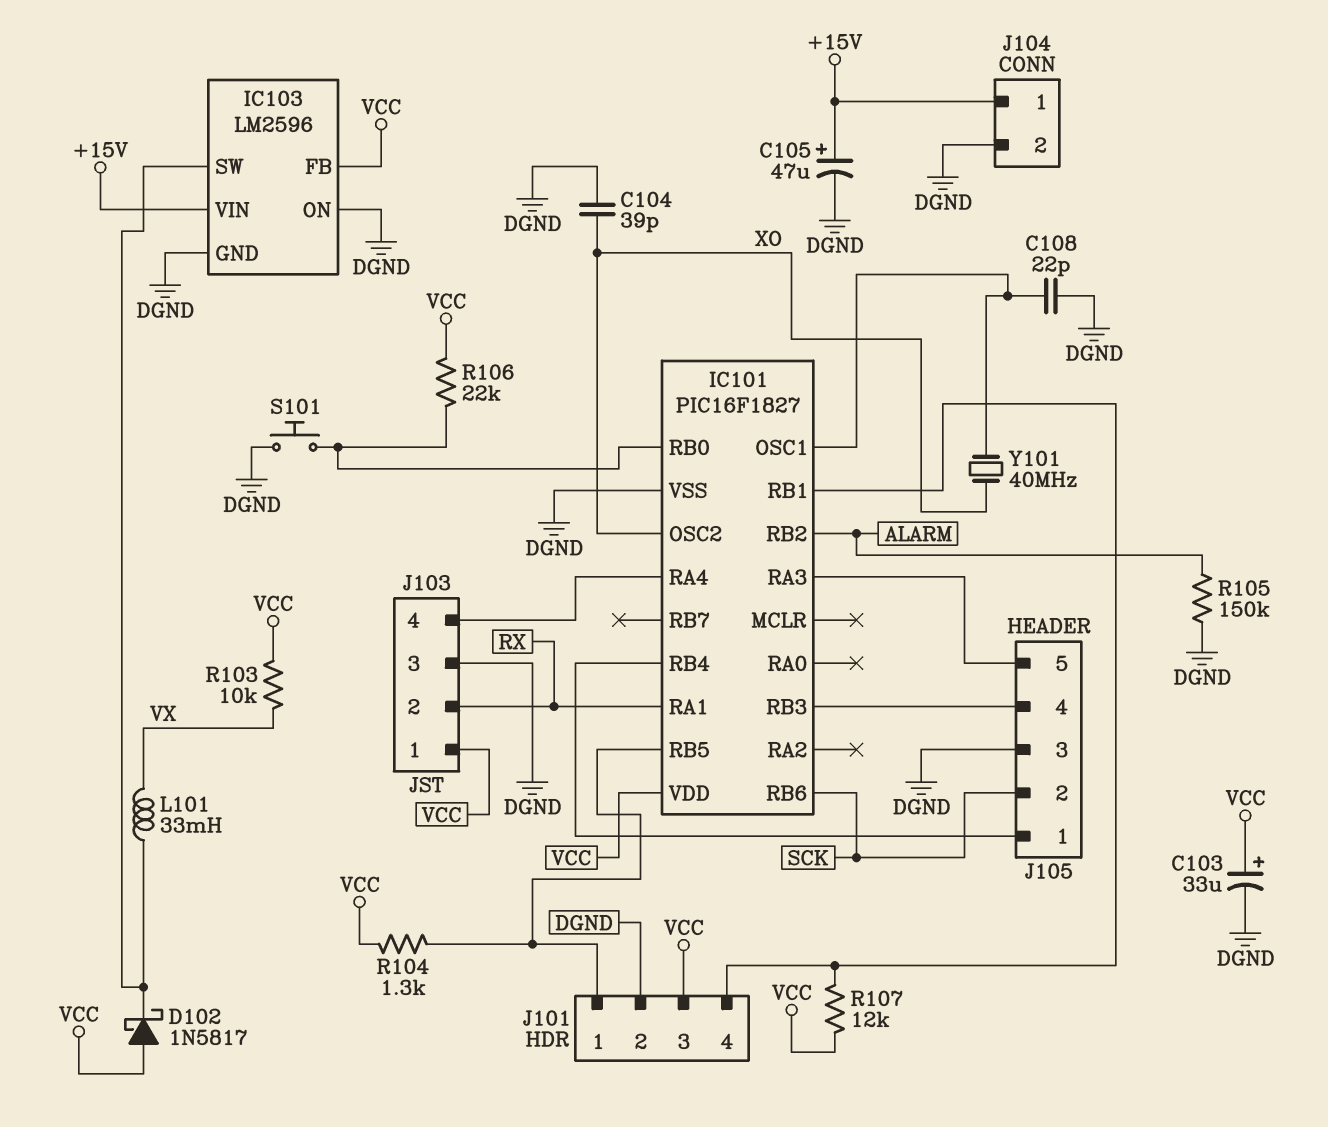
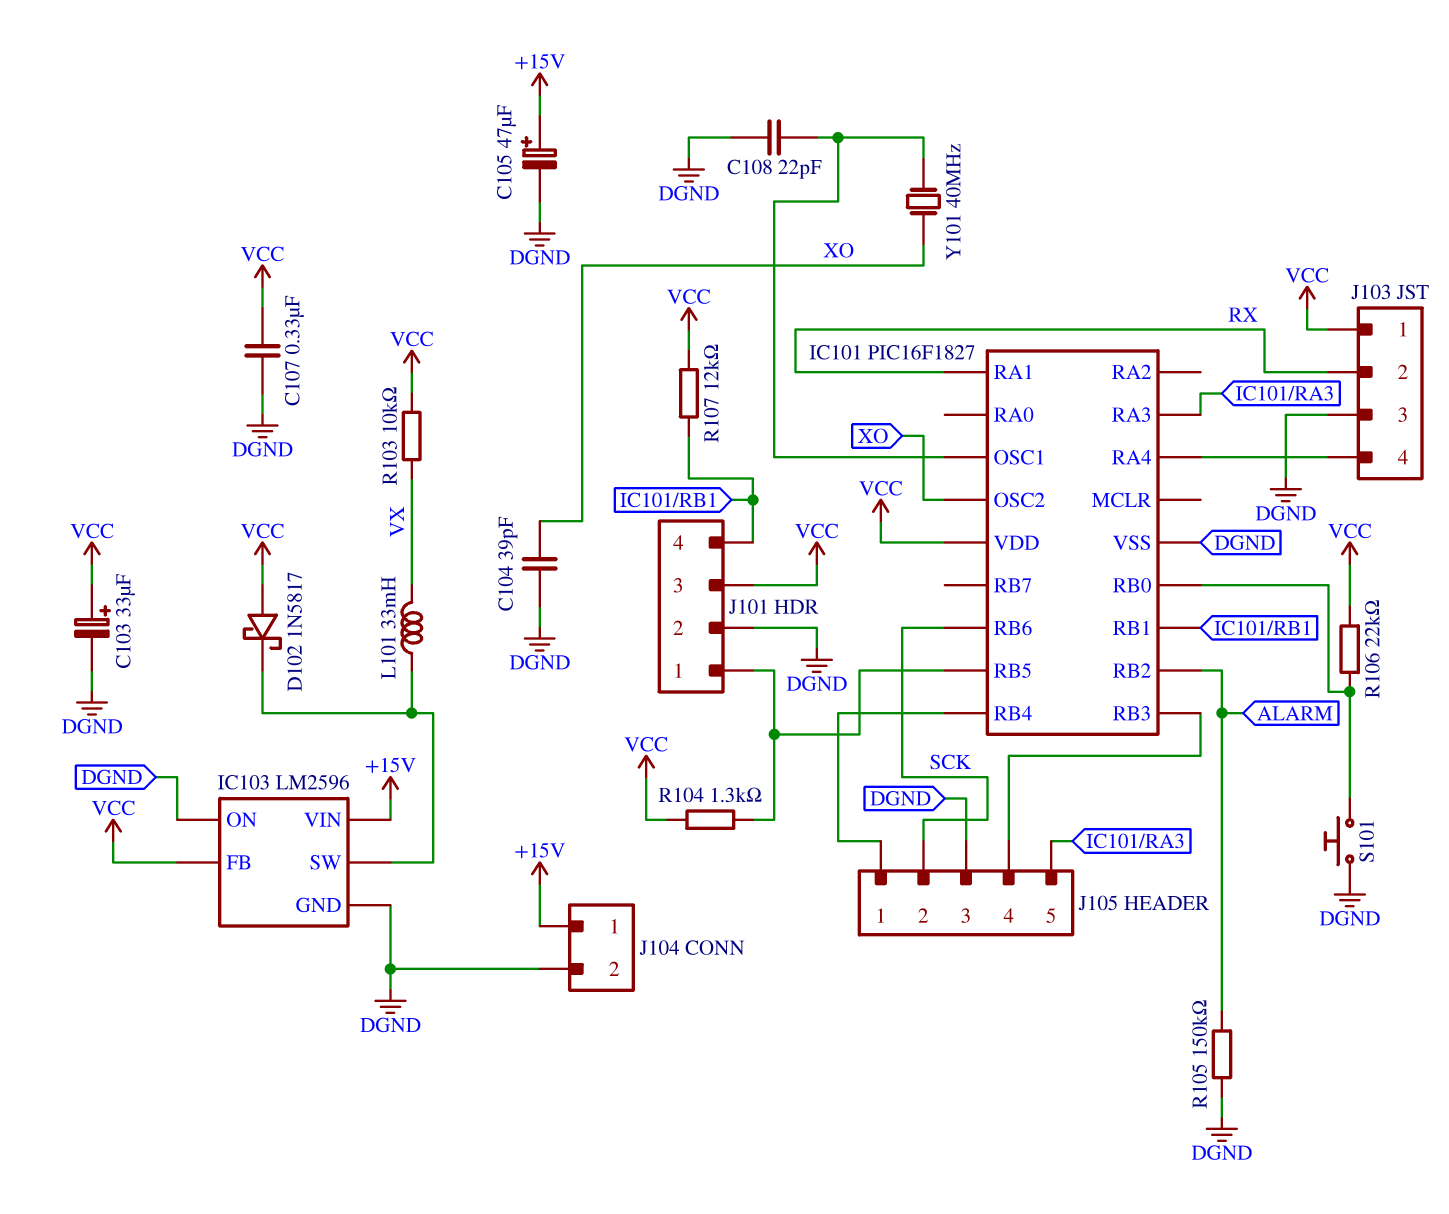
C107: none -> 330nF (DGND, VCC)

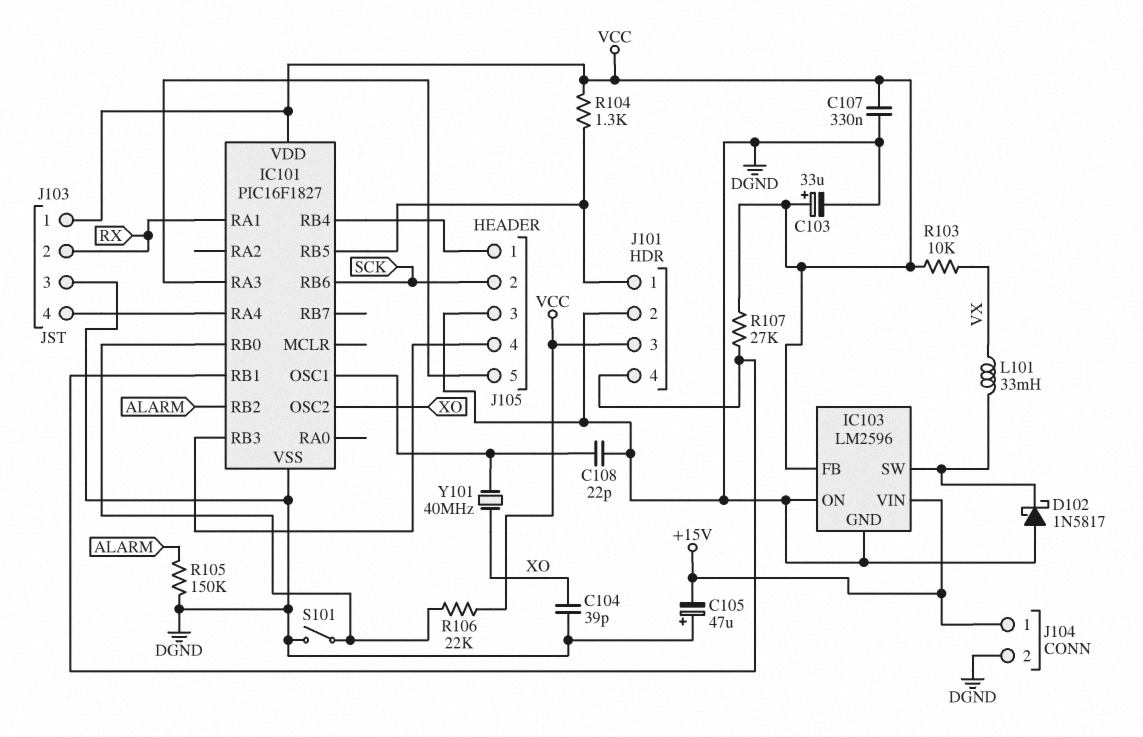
C105: 47uF (plus +15V, minus DGND) -> 47uF (plus DGND, minus +15V)
D102: schottky 1N5817 (A VCC, K IC103/SW) -> schottky 1N5817 (A DGND, K IC103/SW)
R107: 12k (IC101/RB1, VCC) -> 27k (IC101/RB1, VCC)
S101: button (DGND, IC101/RB0) -> switch (DGND, IC101/RB0)

